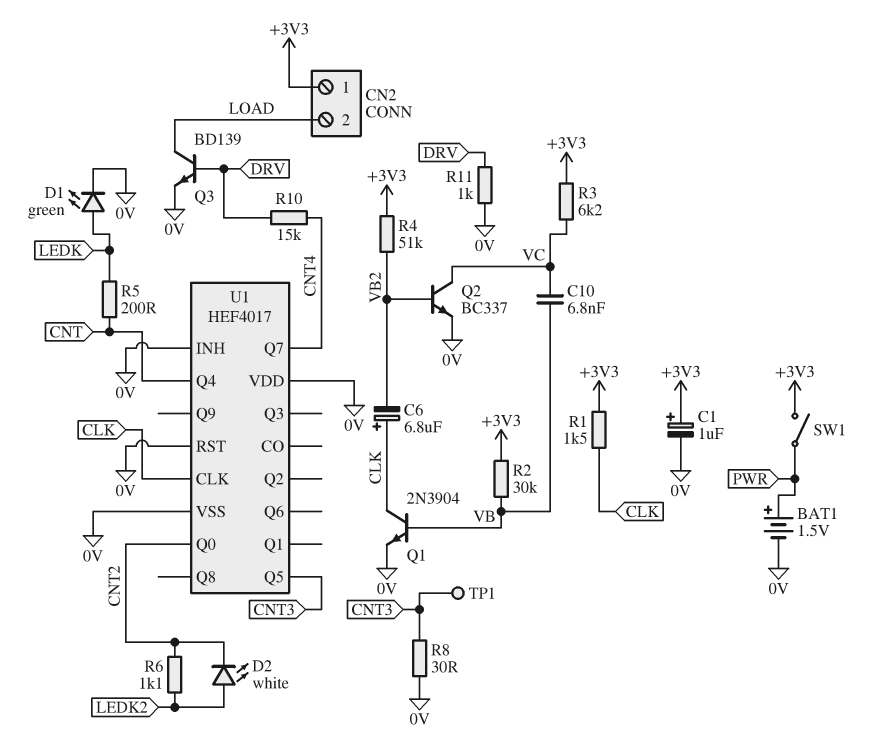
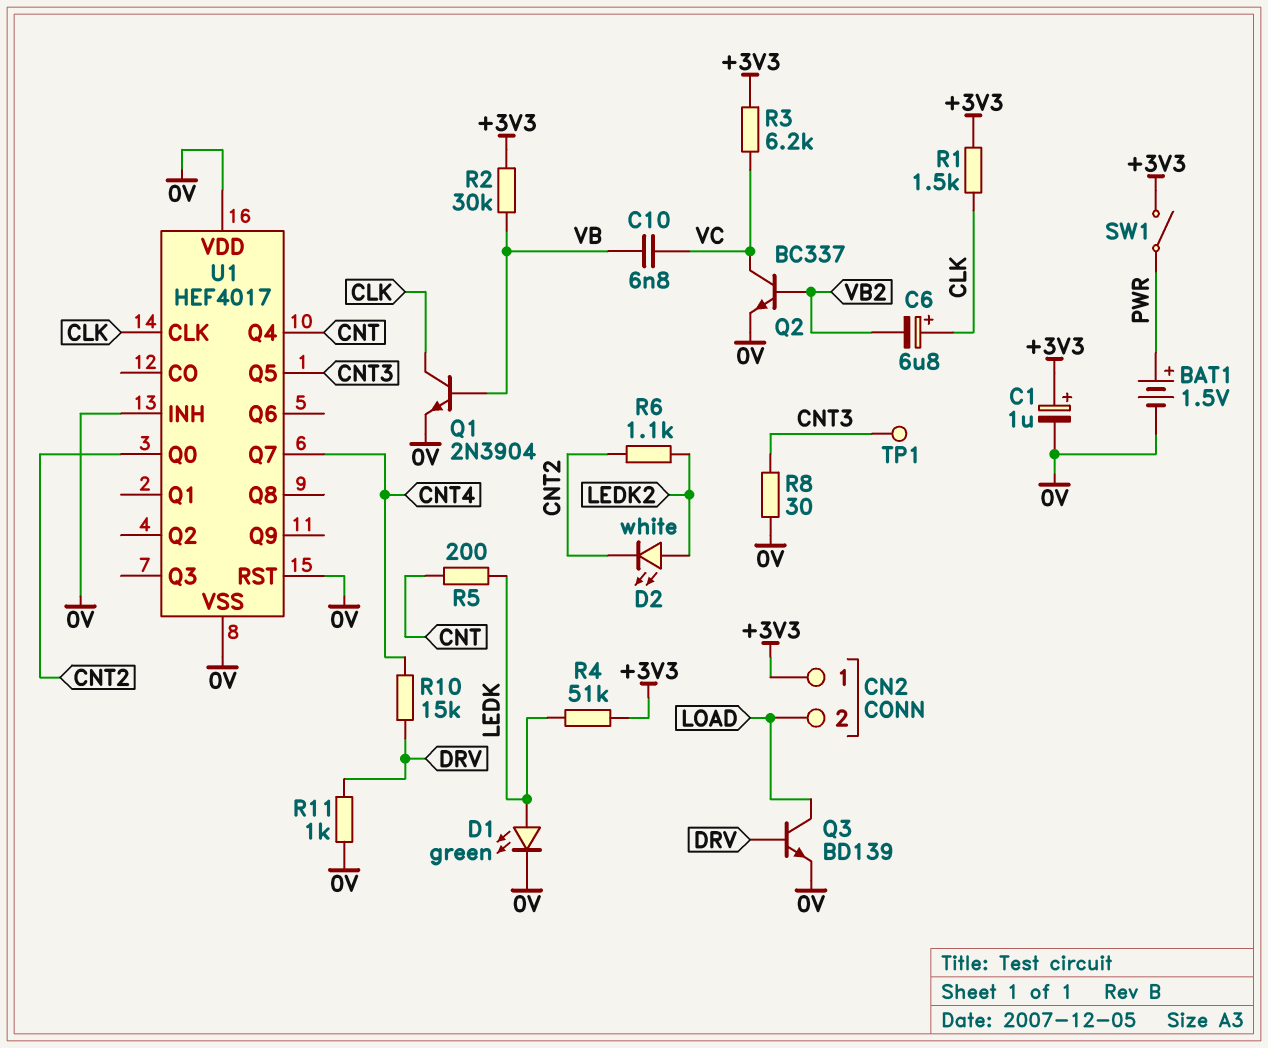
R4: 51k (+3V3, VB2) -> 51k (+3V3, LEDK)

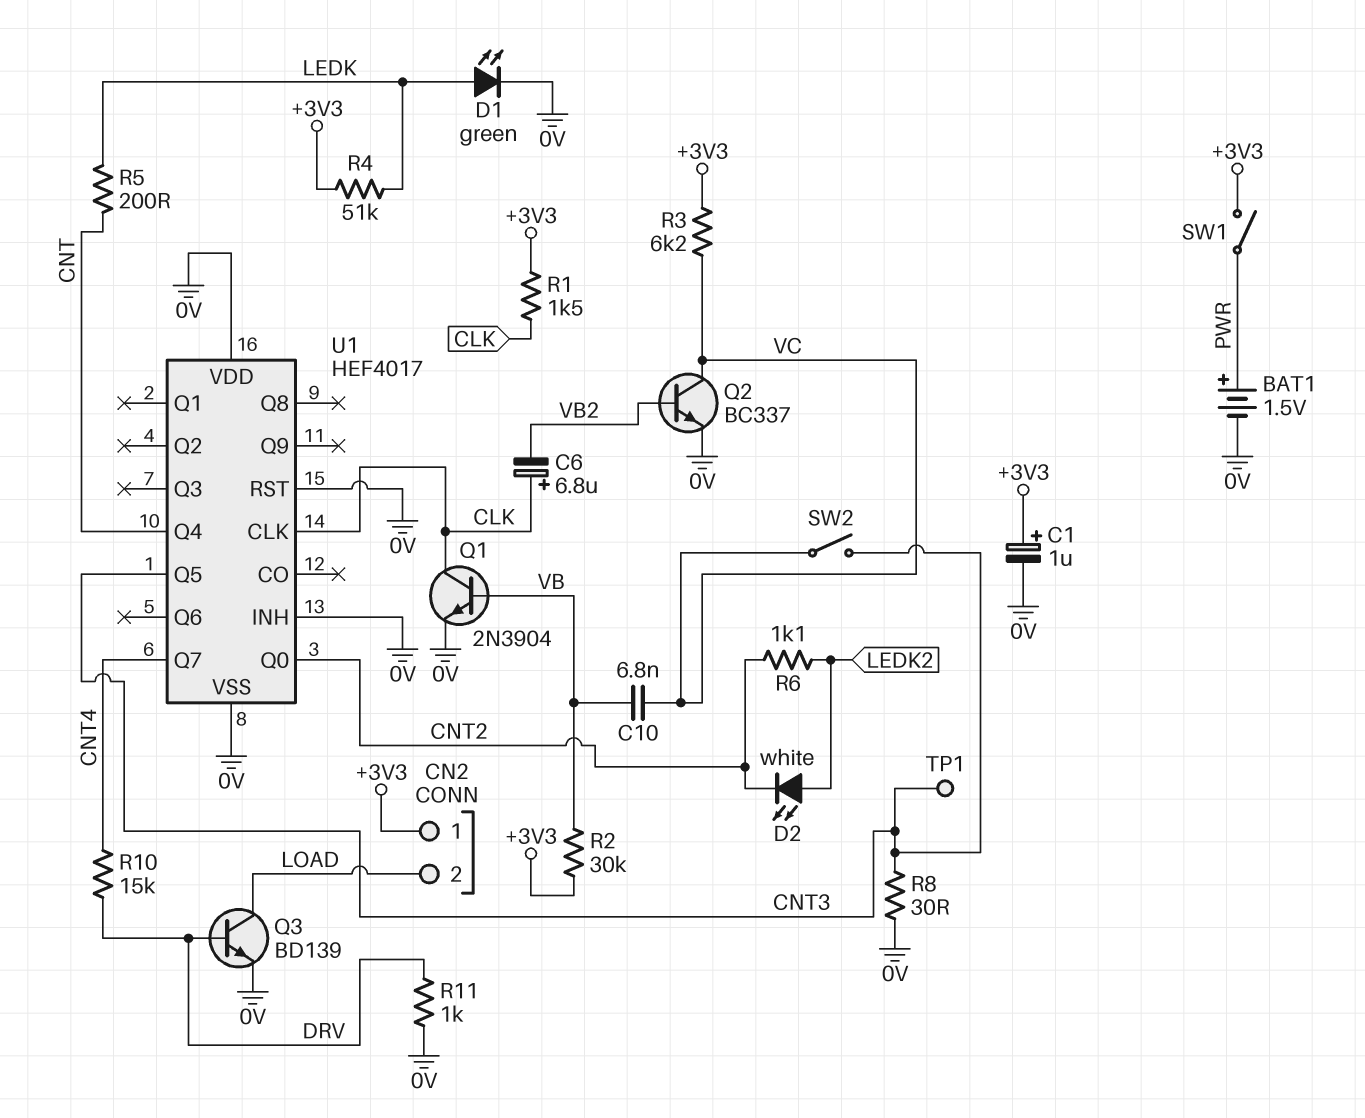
SW2: none -> switch (CNT3, VC)

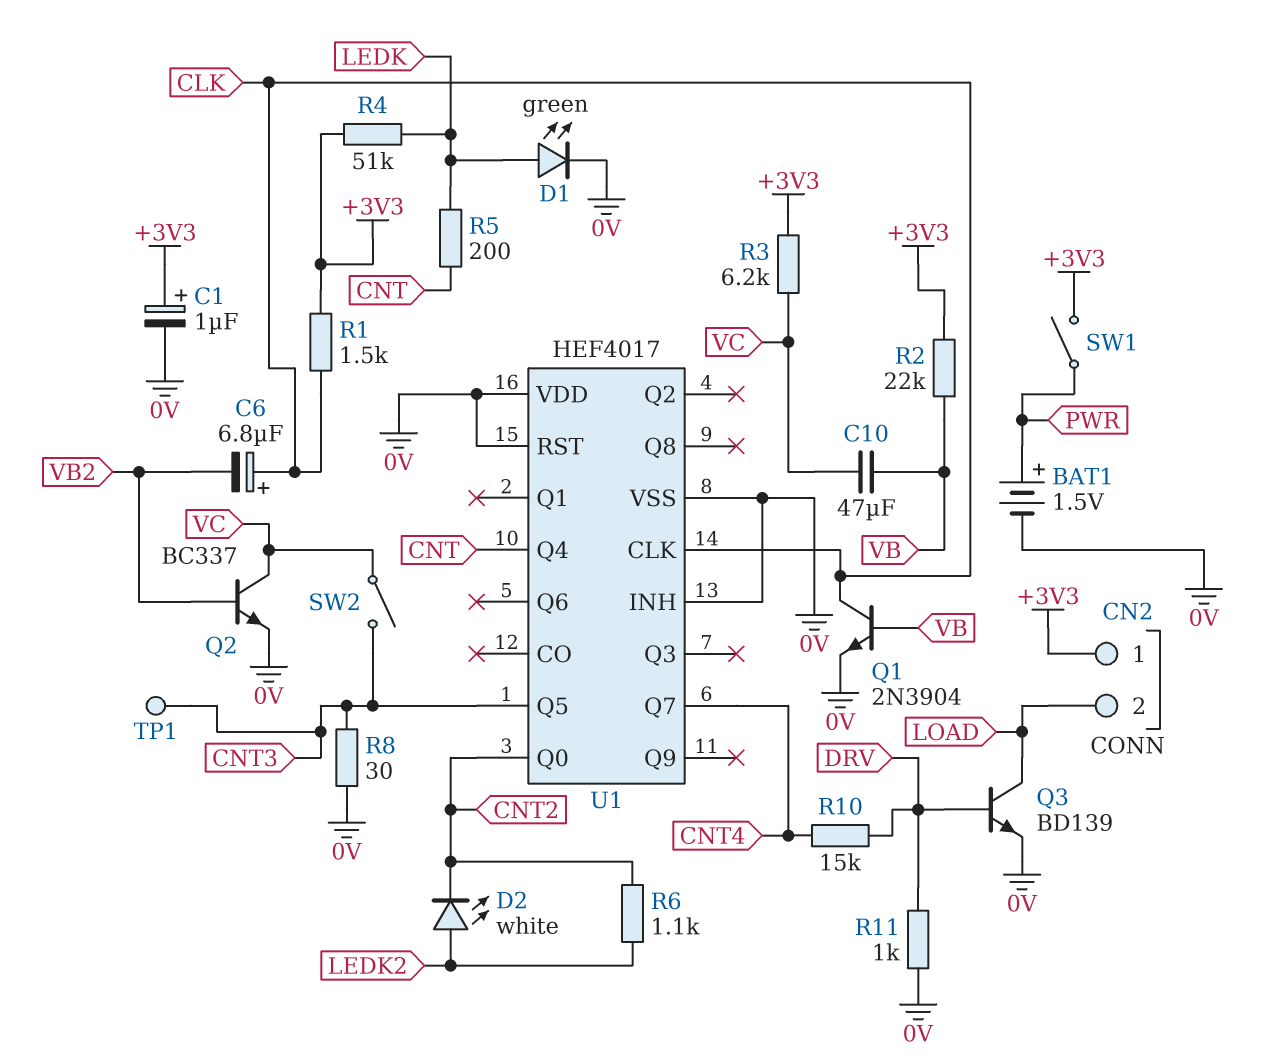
C10: 6.8nF (VB, VC) -> 47uF (VB, VC)
R2: 30k (+3V3, VB) -> 22k (+3V3, VB)

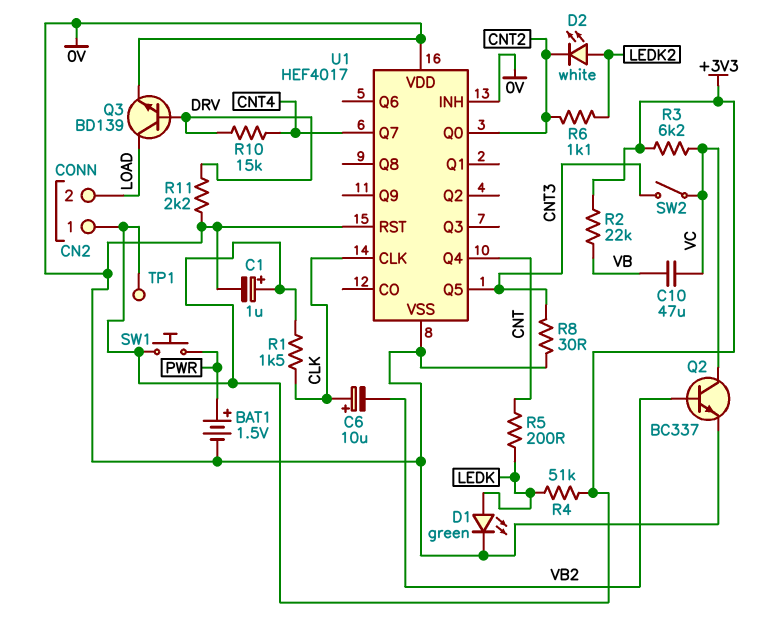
C6: 6.8uF (plus CLK, minus VB2) -> 10uF (plus CLK, minus VB2)
Q1: NPN 2N3904 (B VB, C CLK, E 0V) -> none
R11: 1k (0V, DRV) -> 2.2k (0V, DRV)
SW1: switch (+3V3, PWR) -> button (+3V3, PWR)
TP1: test point (CNT3) -> test point (+3V3)

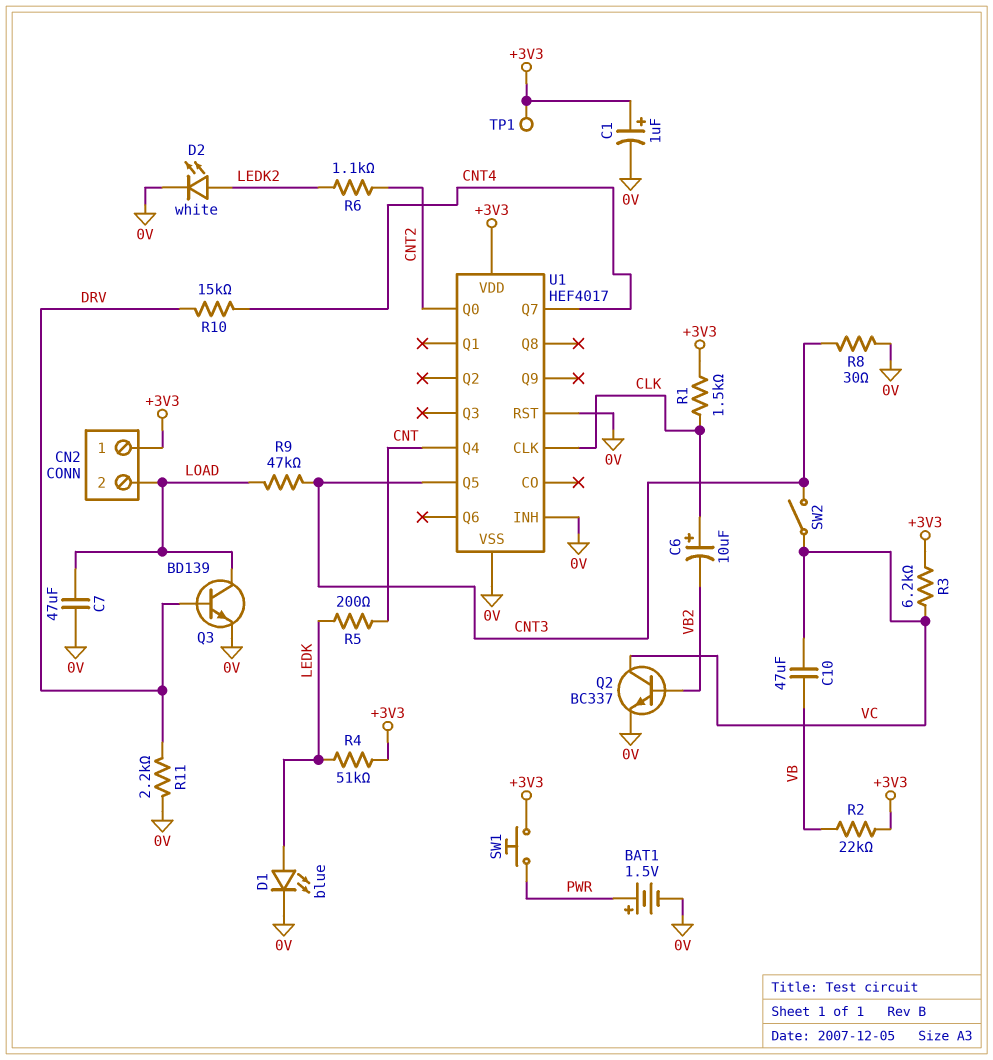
C7: none -> 47uF (0V, LOAD)
D1: LED green (A LEDK, K 0V) -> LED blue (A LEDK, K 0V)
D2: LED white (A LEDK2, K CNT2) -> LED white (A LEDK2, K 0V)
R9: none -> 47k (CNT3, LOAD)
U1 pin VDD: 0V -> +3V3

